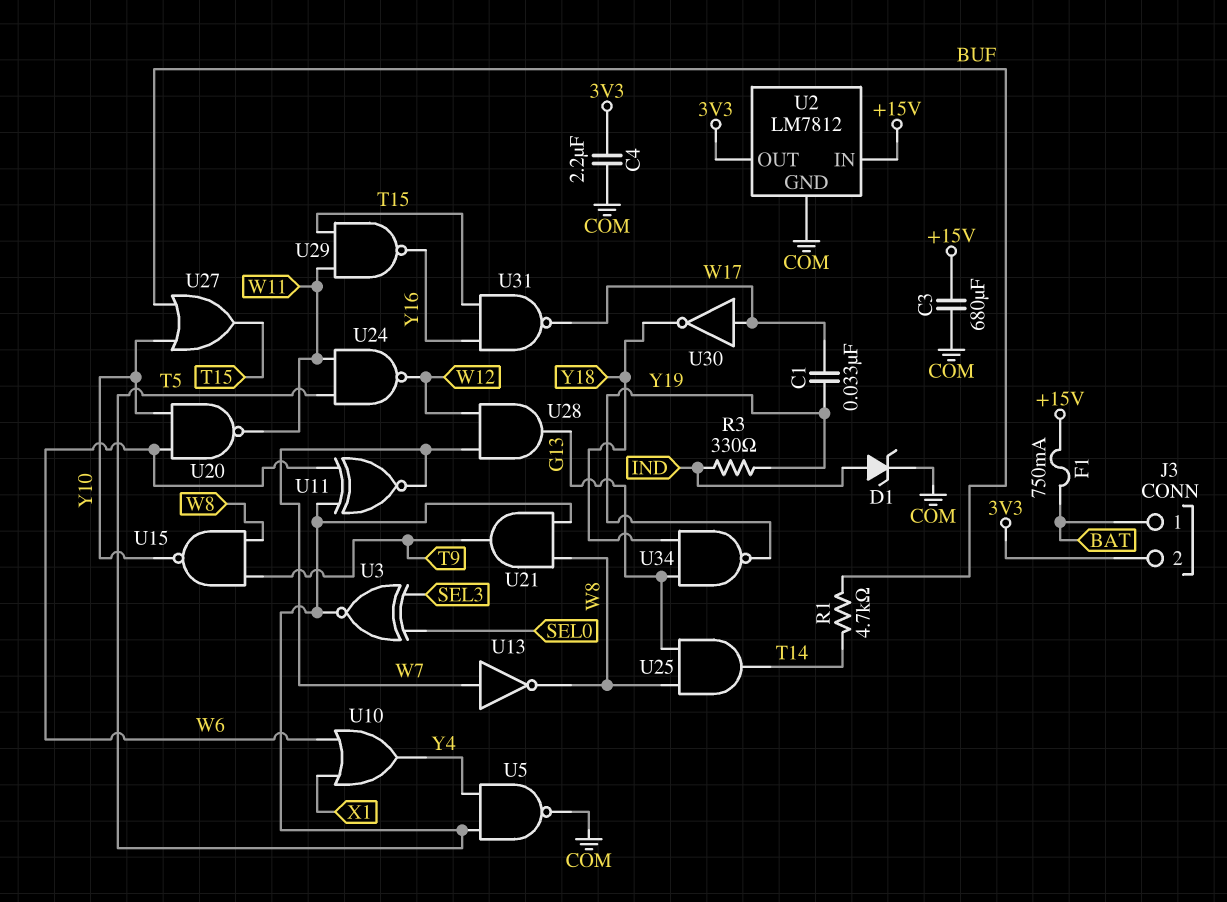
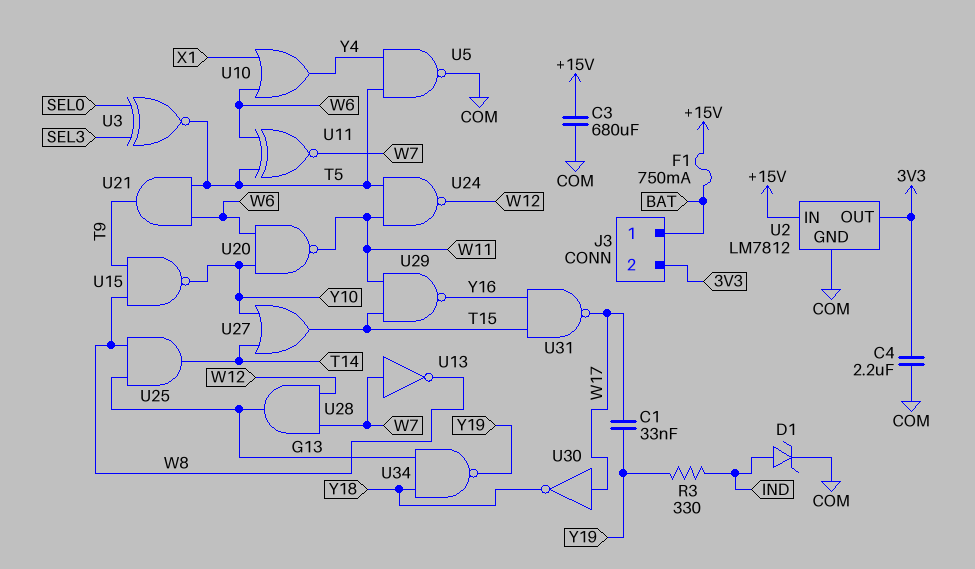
R1: 4.7k (BUF, T14) -> none
U21: AND (in T5, in W8, out T9) -> AND (in T5, in W6, out T9)
U27: OR (in BUF, in Y10, out T15) -> OR (in T14, in Y10, out T15)

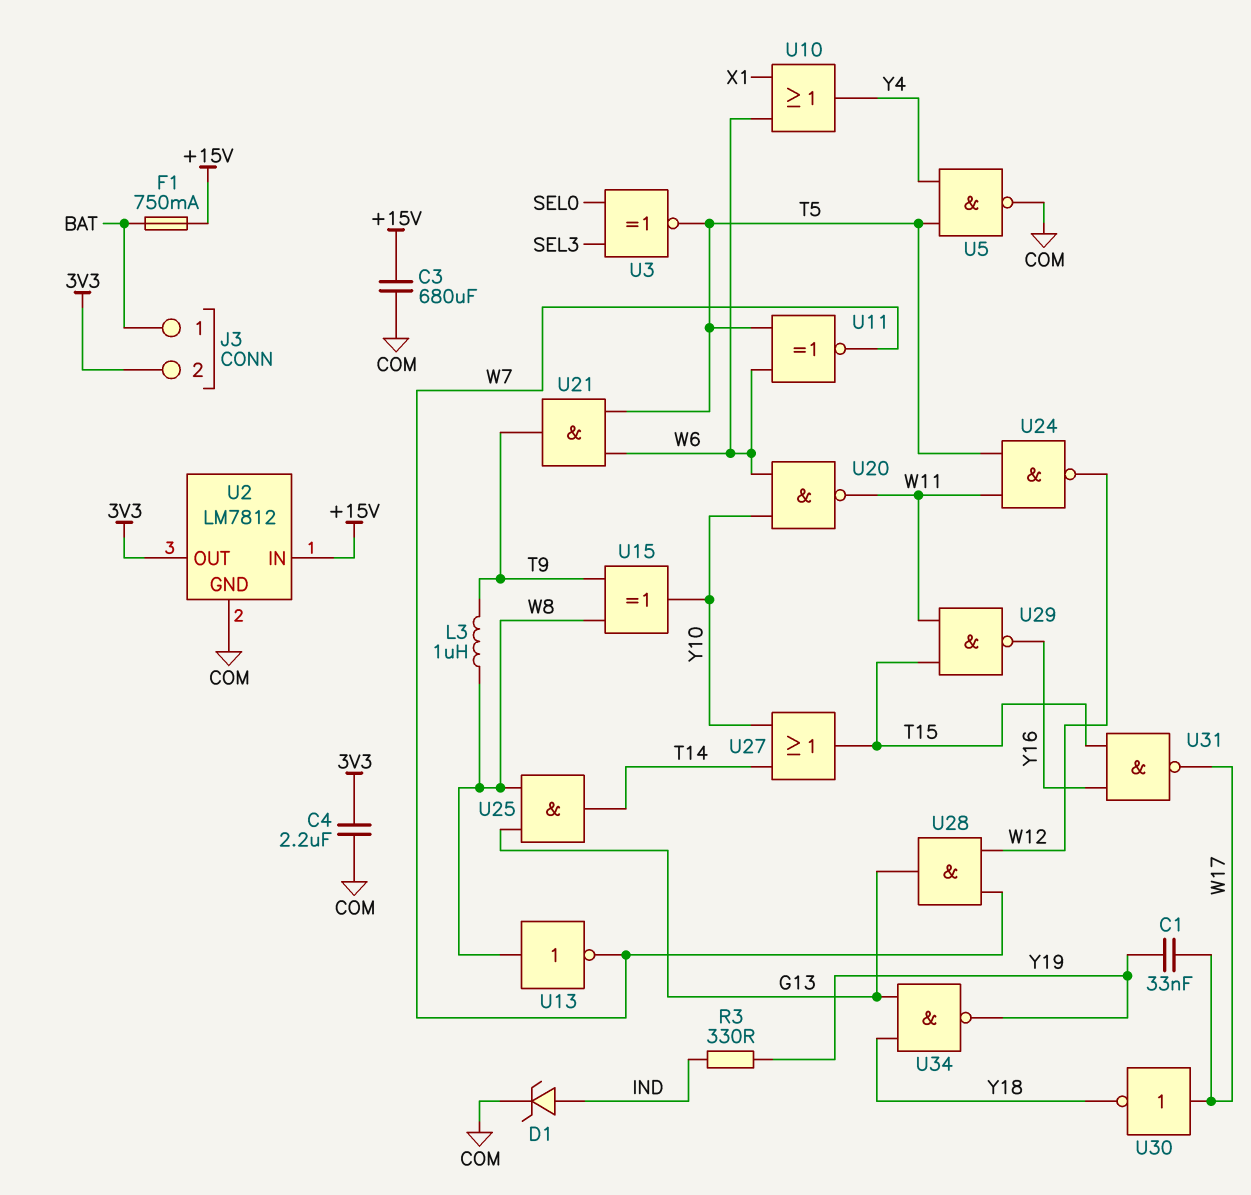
L3: none -> 1uH (T9, W8)
U13: NOT (in W7, out W8) -> NOT (in W8, out W7)
U15: NAND (in T9, in W8, out Y10) -> XOR (in T9, in W8, out Y10)

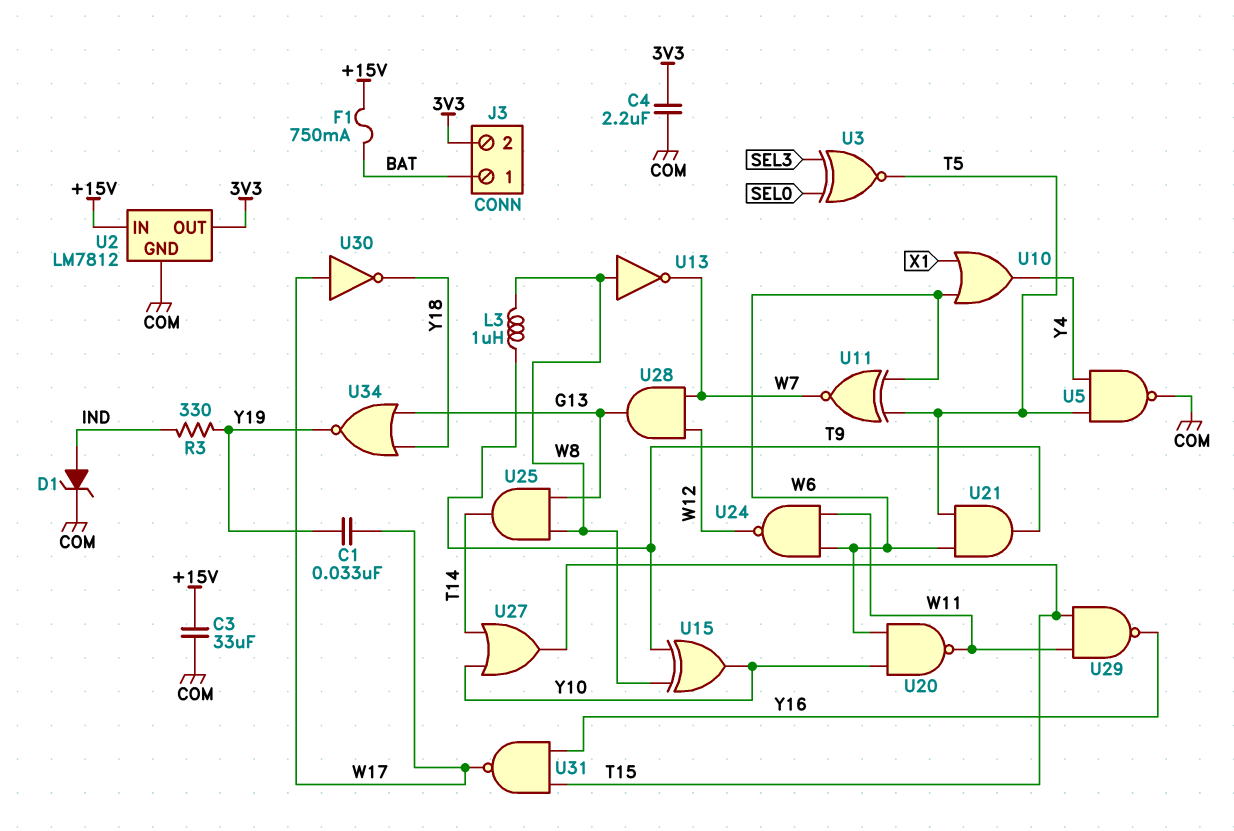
C3: 680uF (+15V, COM) -> 33uF (+15V, COM)
U24: NAND (in T5, in W11, out W12) -> NAND (in W6, in W11, out W12)
U34: NAND (in G13, in Y18, out Y19) -> NOR (in G13, in Y18, out Y19)

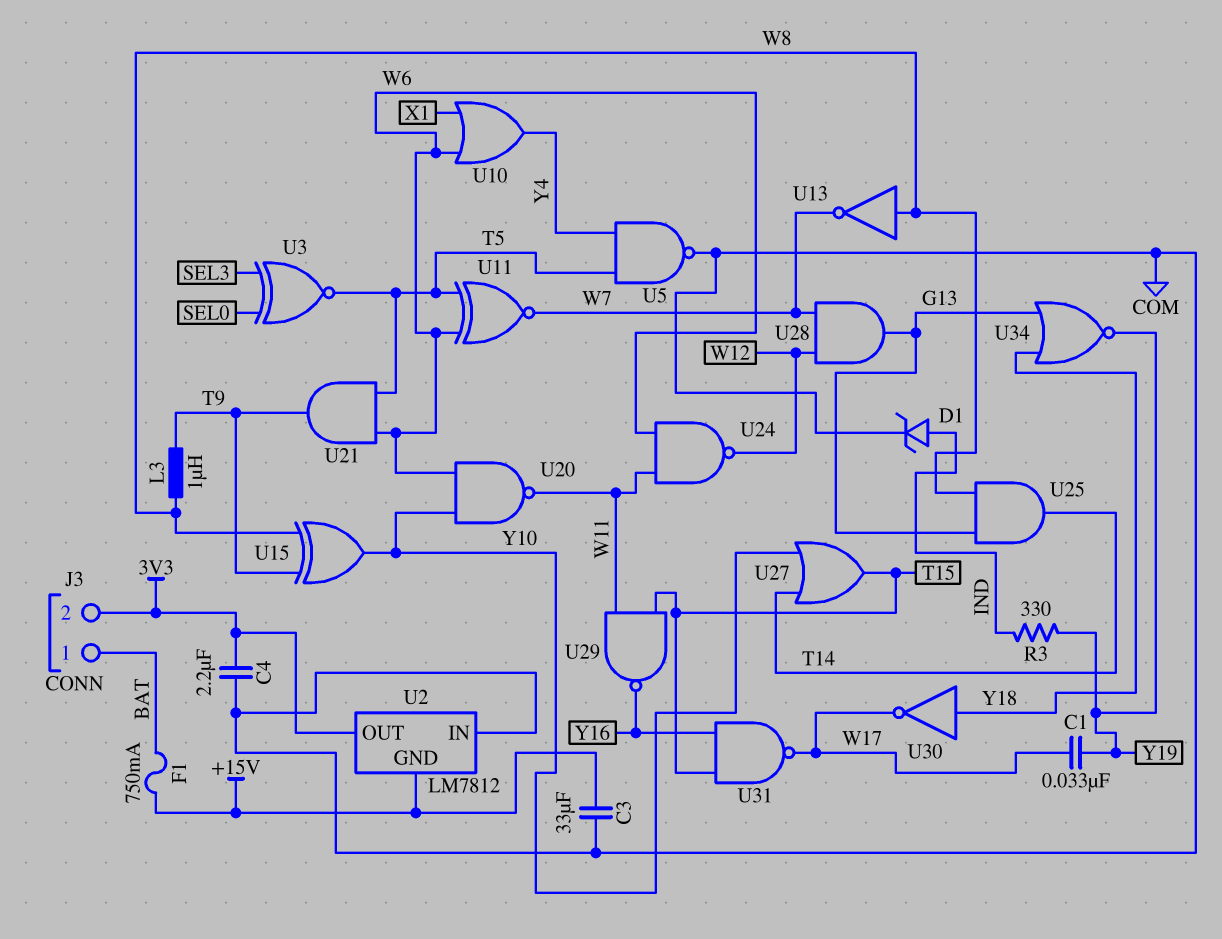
U2 pin GND: COM -> +15V
U2 pin IN: +15V -> COM
U30: NOT (in W17, out Y18) -> NOT (in Y18, out W17)

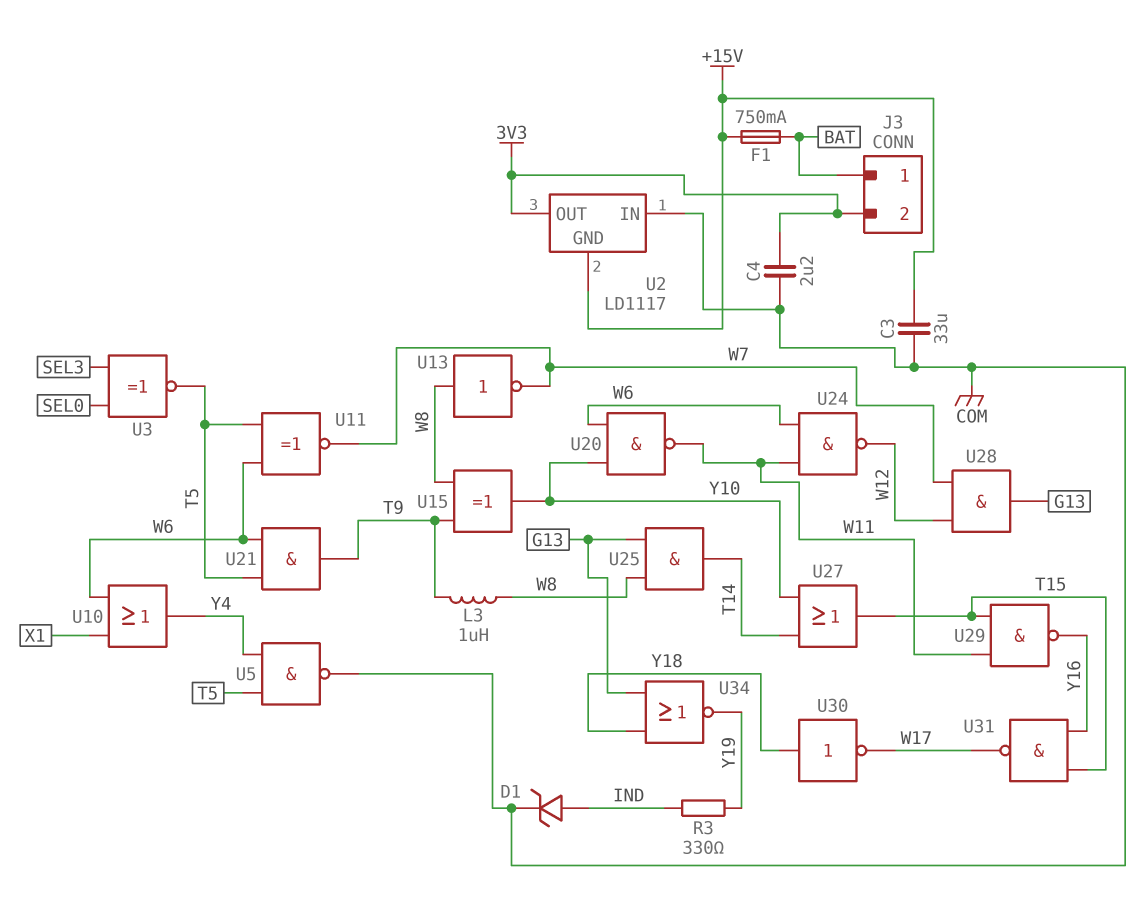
C1: 33nF (W17, Y19) -> none
U2: LM7812 -> LD1117

